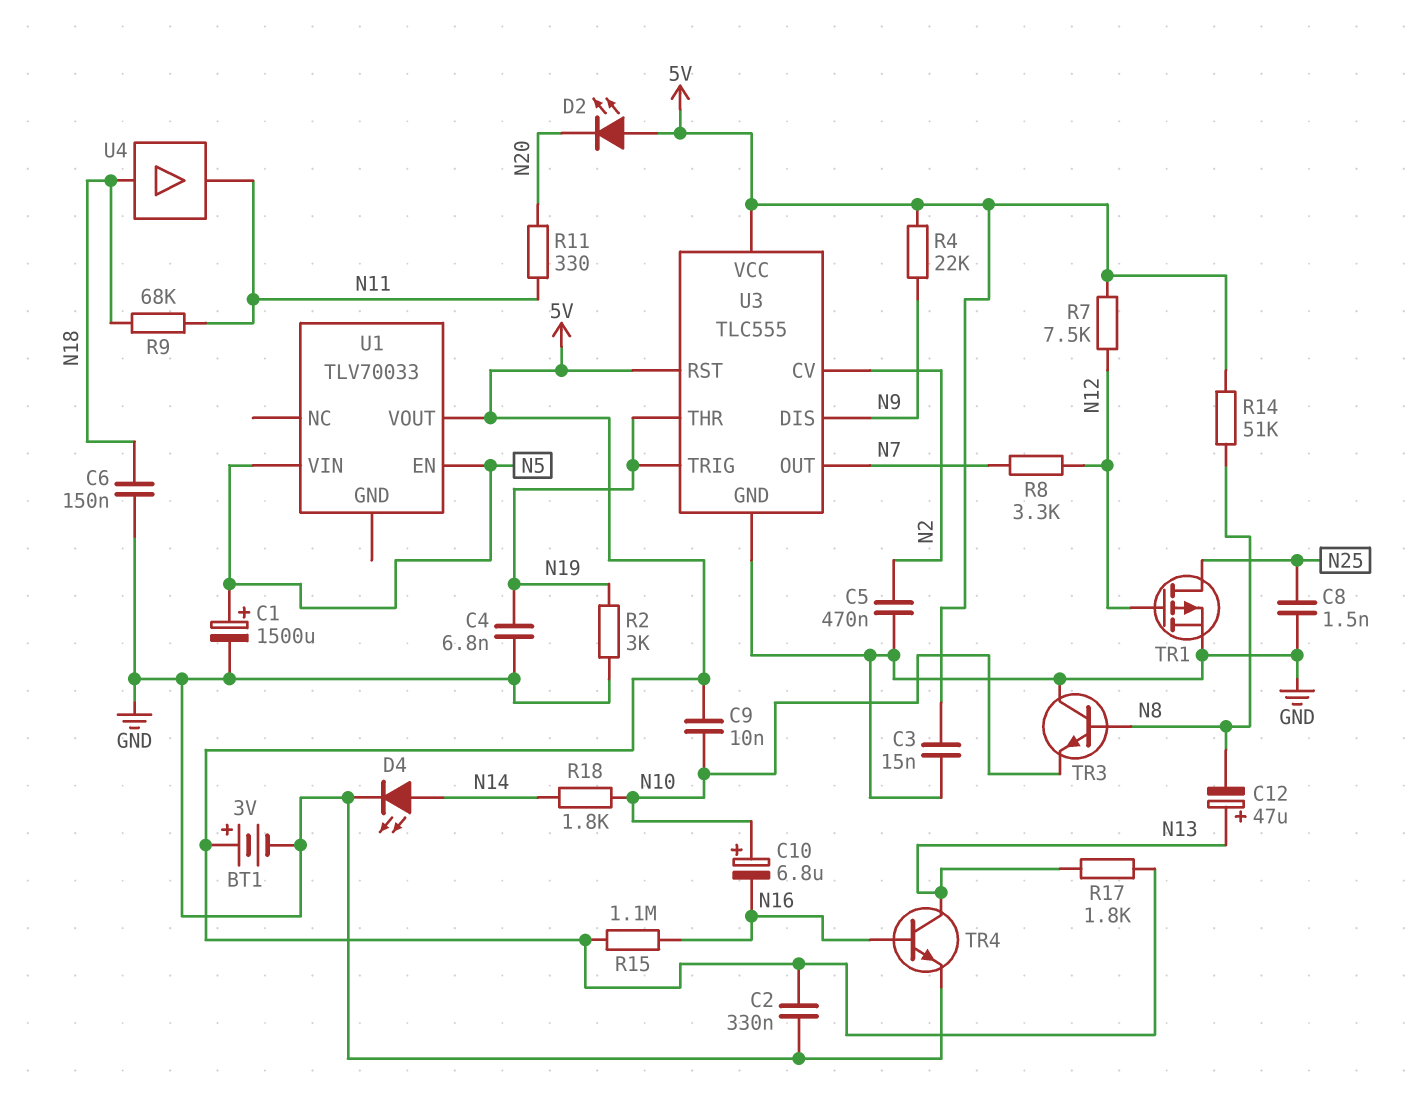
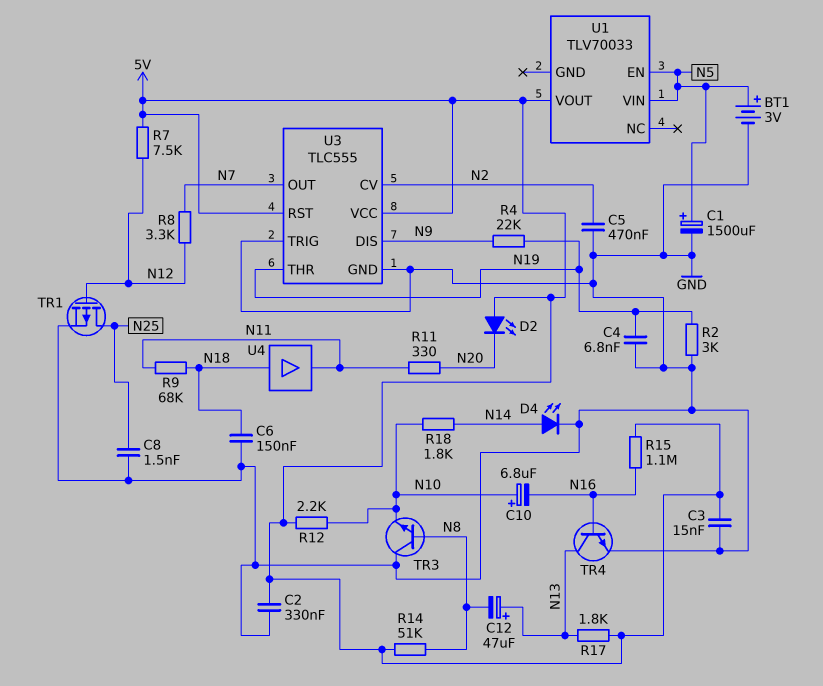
BT1: 3V (plus 5V, minus GND) -> 3V (plus N5, minus GND)
C9: 10nF (5V, N10) -> none
R4: 22k (5V, N9) -> 22k (N9, N19)
R12: none -> 2.2k (5V, N10)
U3 pin TRIG: N19 -> GND

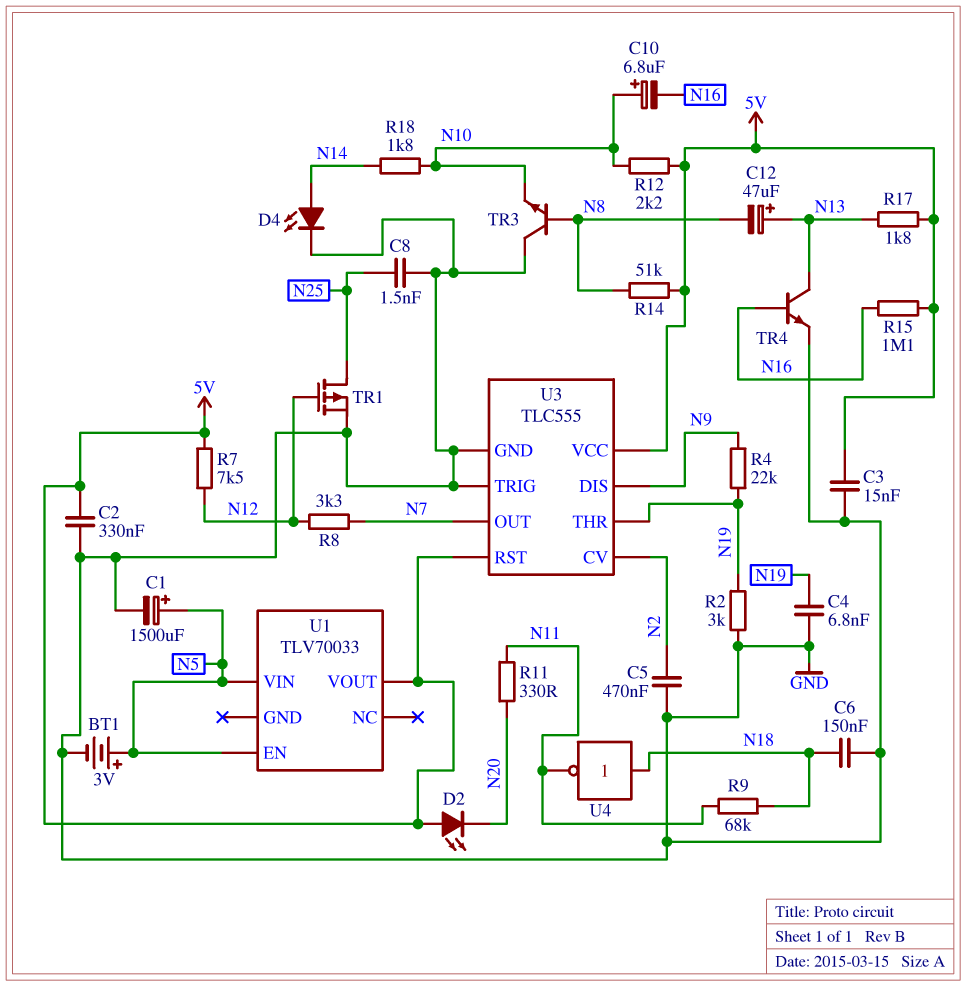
U4: buffer (in N18, out N11) -> NOT (in N18, out N11)

